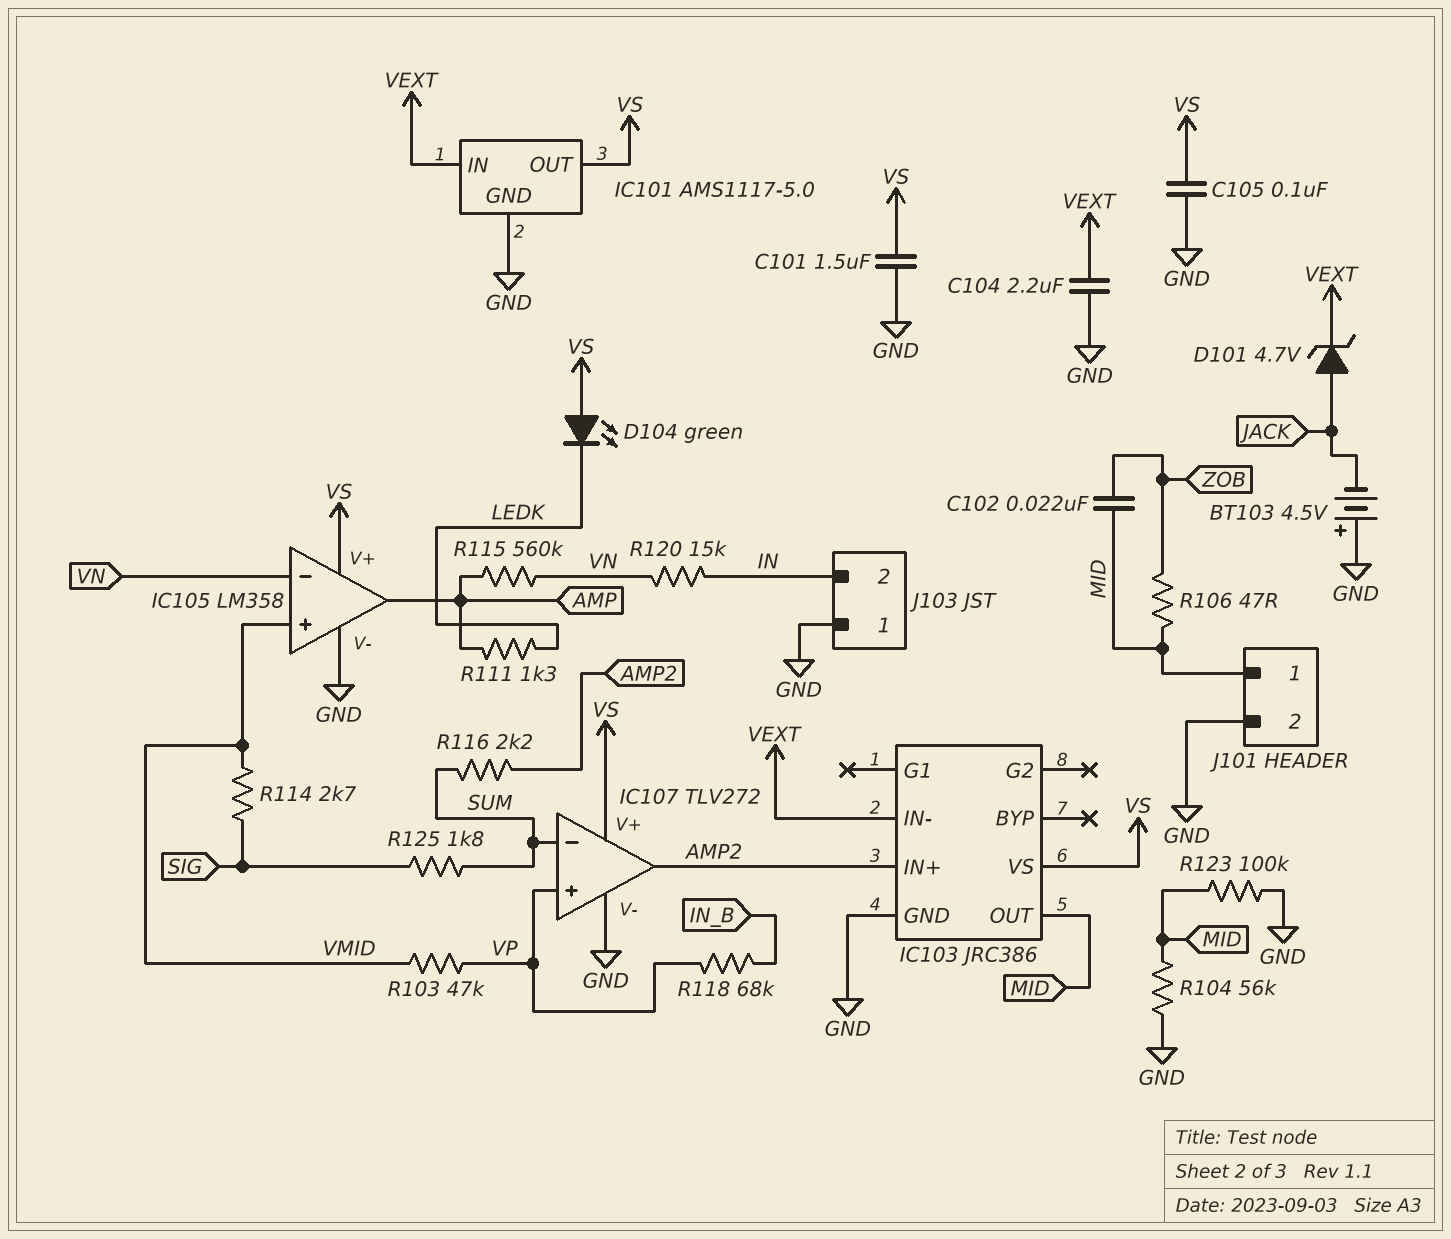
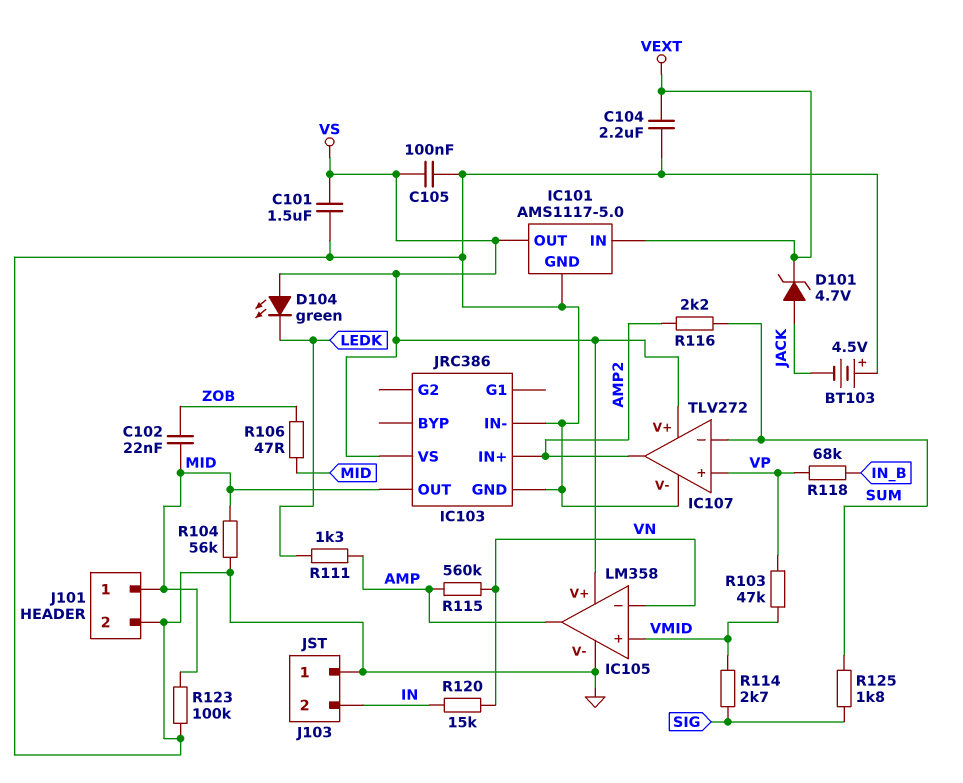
IC103 pin IN-: VEXT -> GND

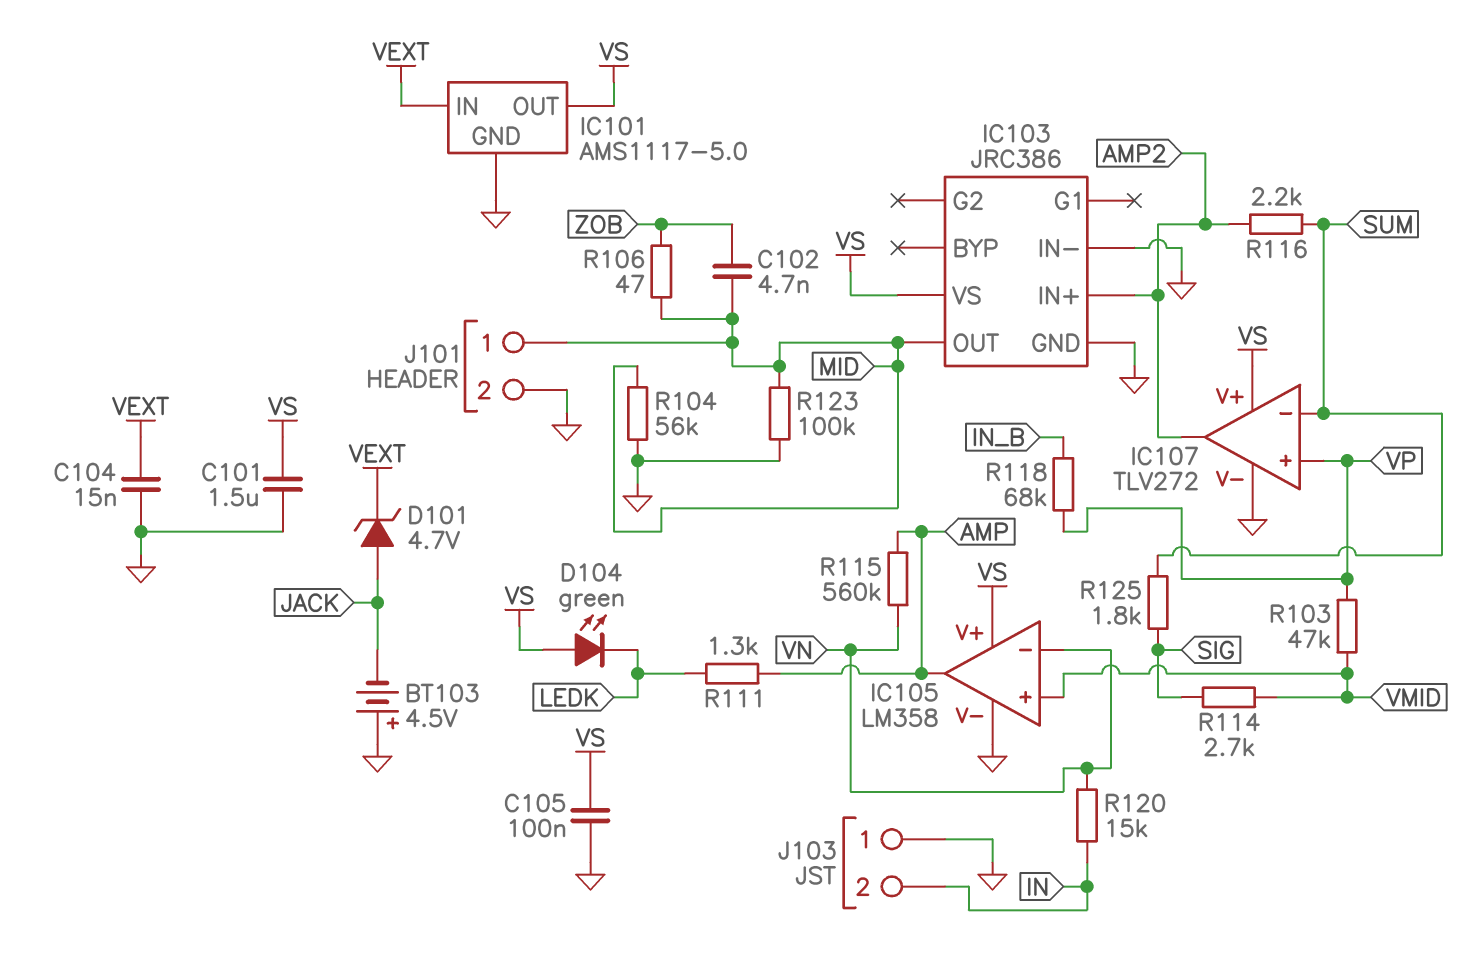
C102: 22nF (MID, ZOB) -> 4.7nF (MID, ZOB)
C104: 2.2uF (GND, VEXT) -> 15nF (GND, VEXT)

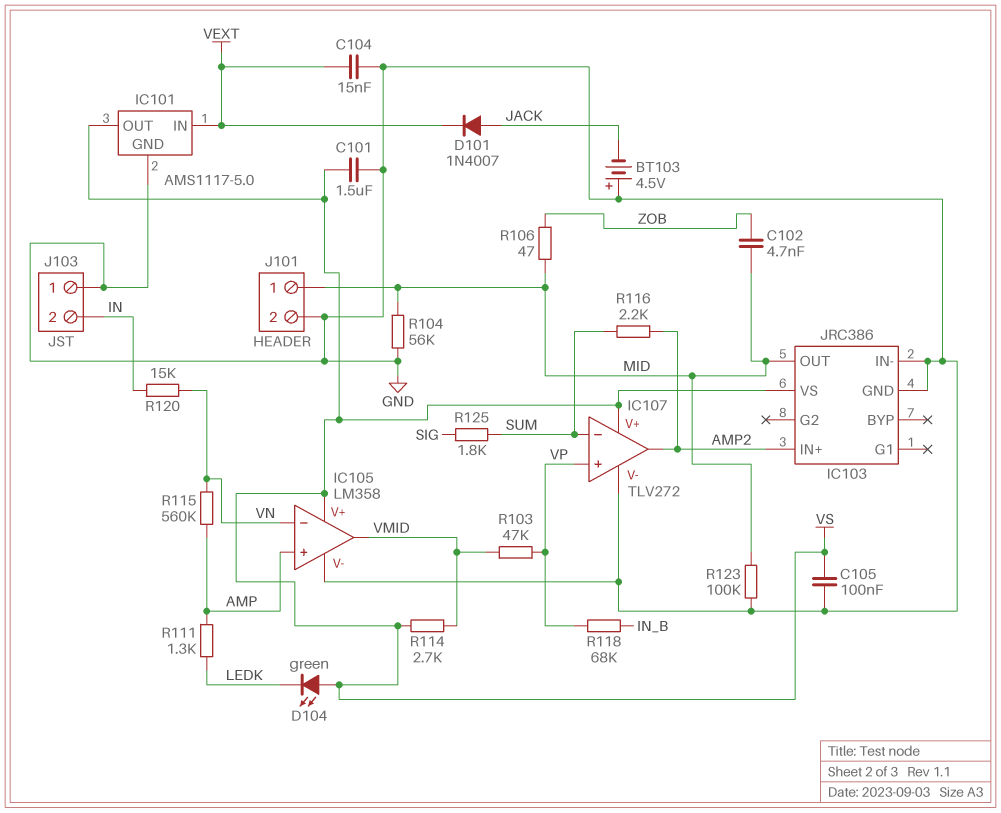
D101: zener 4.7V (A JACK, K VEXT) -> diode 1N4007 (A JACK, K VEXT)
IC105 pin in+: VMID -> AMP
IC105 pin out: AMP -> VMID
R114: 2.7k (SIG, VMID) -> 2.7k (VMID, VS)

